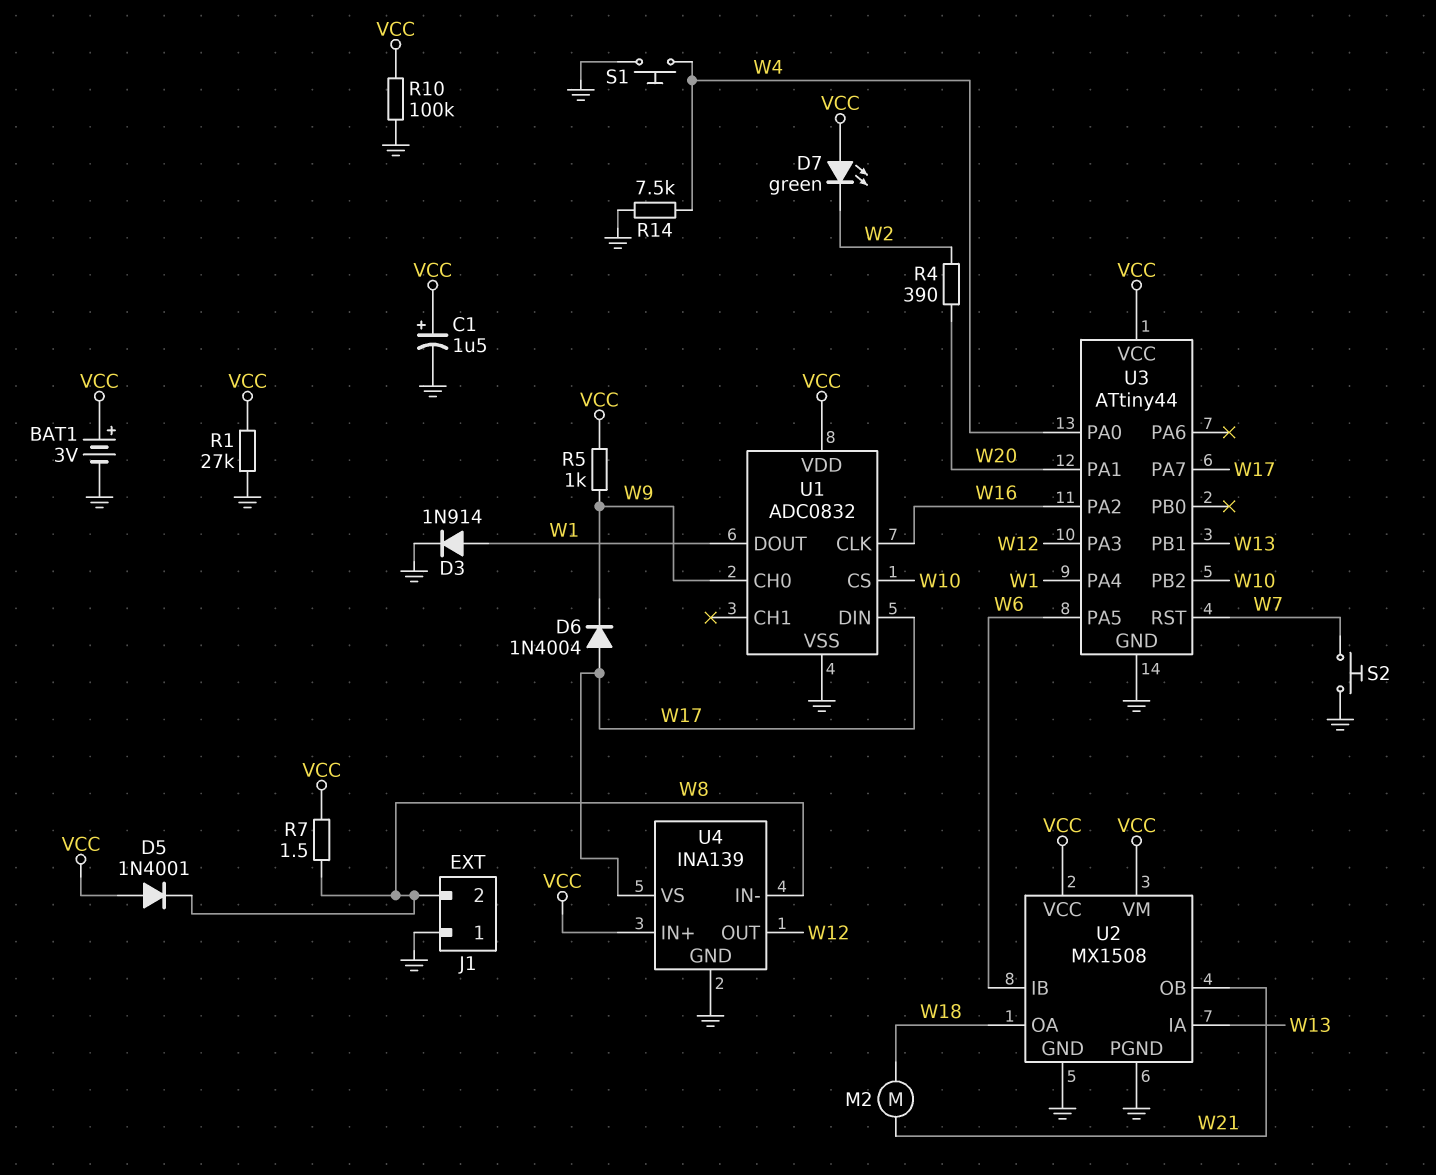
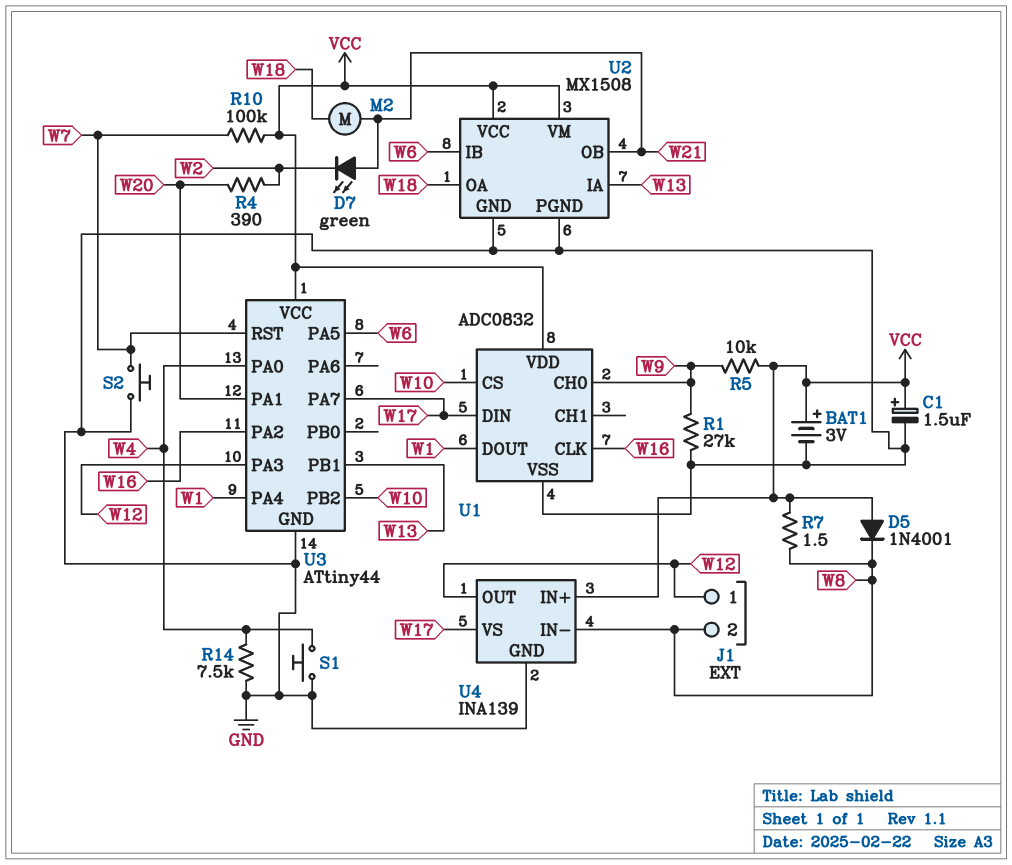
D3: diode 1N914 (A W1, K GND) -> none
D6: diode 1N4004 (A W17, K W9) -> none
D7: LED green (A VCC, K W2) -> LED green (A W21, K W2)
J1 pin 1: GND -> W12
R1: 27k (GND, VCC) -> 27k (GND, W9)
R5: 1k (VCC, W9) -> 10k (VCC, W9)
R10: 100k (GND, VCC) -> 100k (VCC, W7)

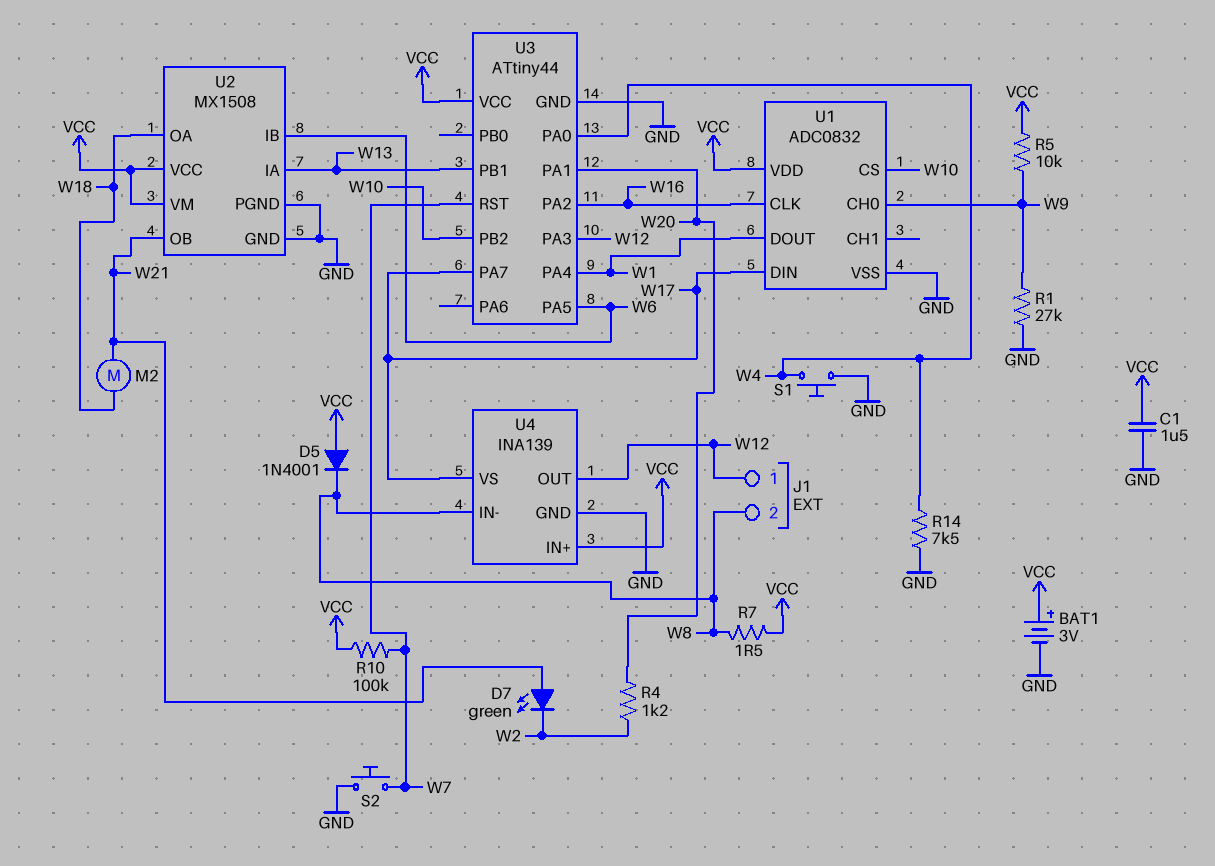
C1: 1.5uF (plus VCC, minus GND) -> 1.5uF (GND, VCC)
R4: 390 (W2, W20) -> 1.2k (W2, W20)

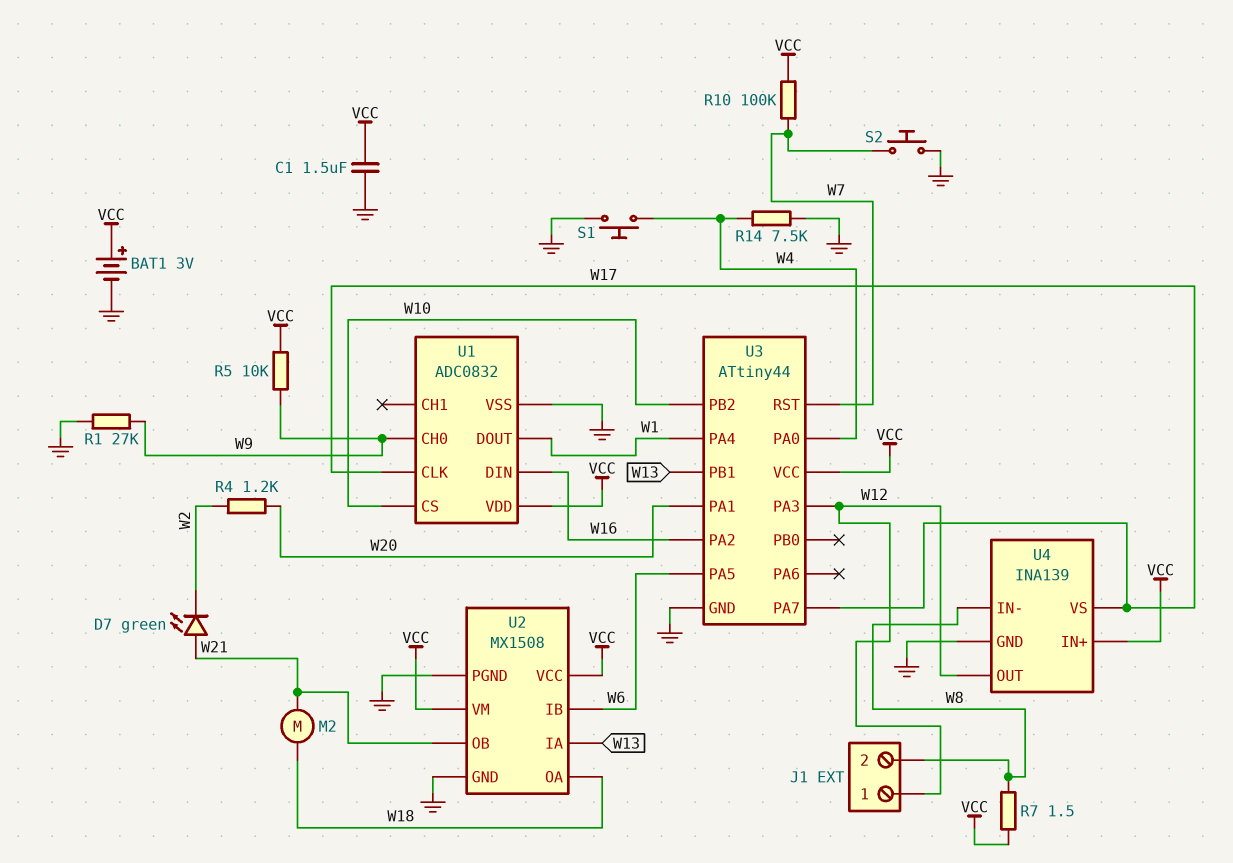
D5: diode 1N4001 (A VCC, K W8) -> none
U1 pin CLK: W16 -> W17
U1 pin DIN: W17 -> W16

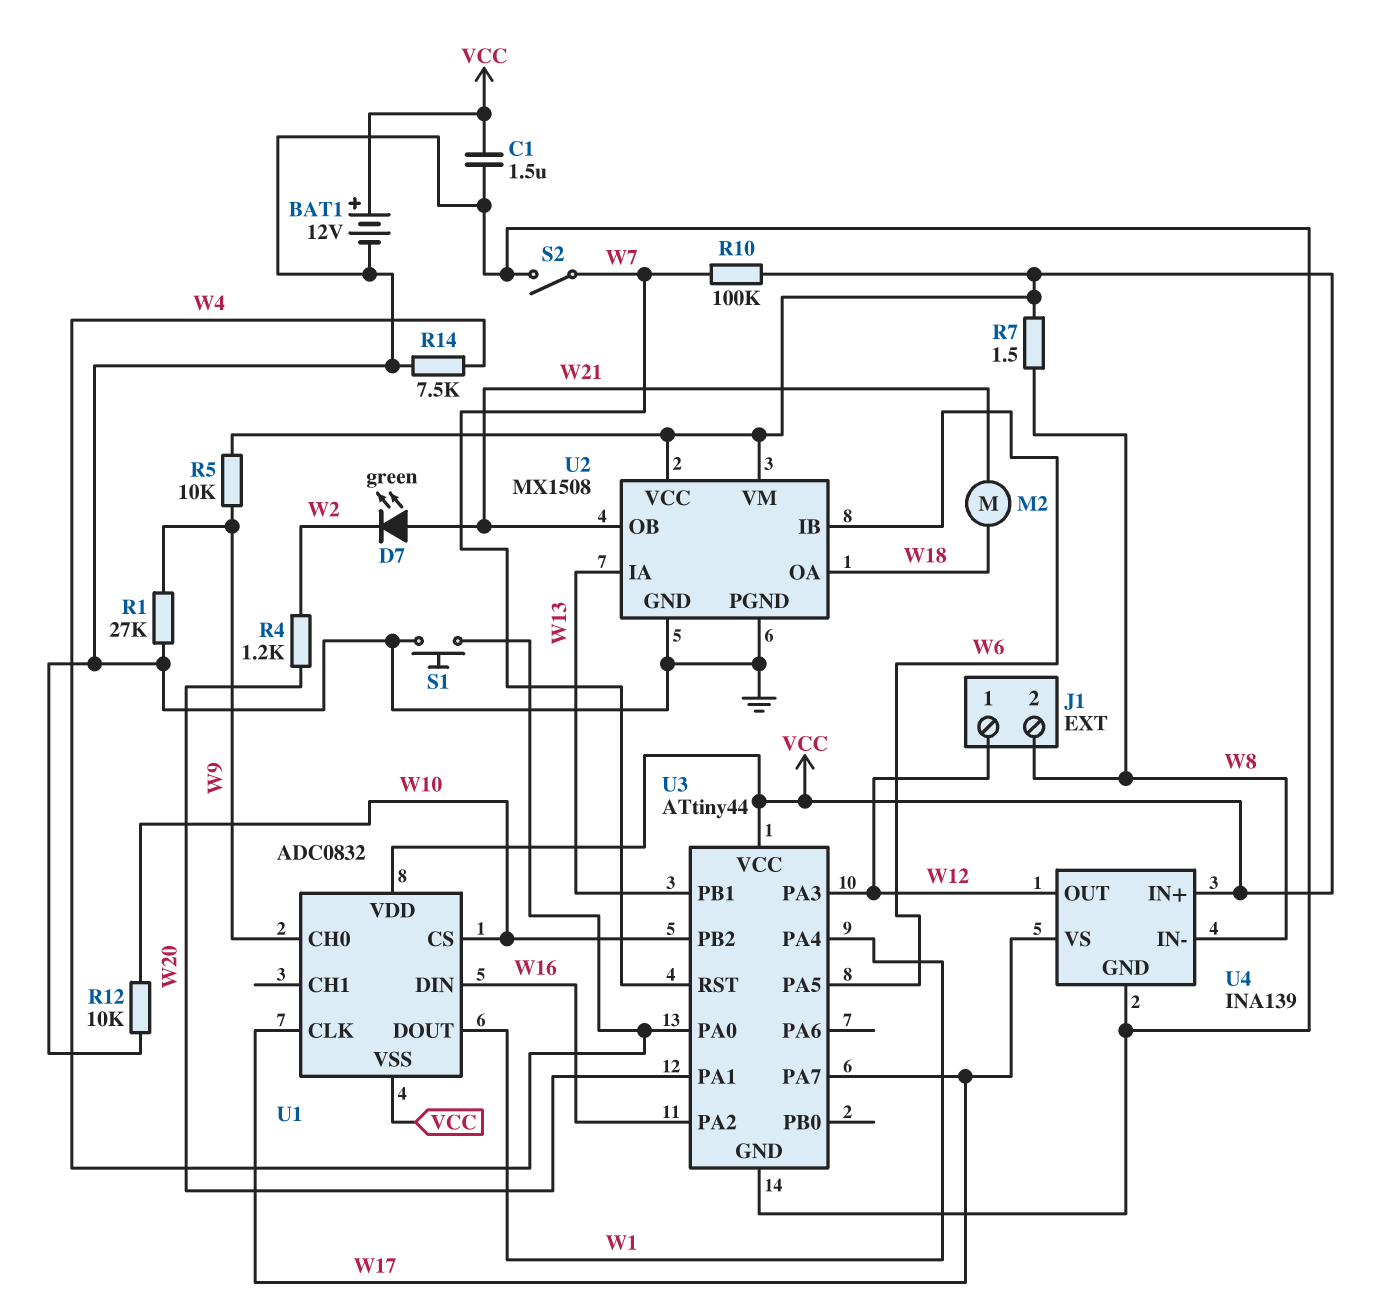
BAT1: 3V (plus VCC, minus GND) -> 12V (plus VCC, minus GND)
R12: none -> 10k (GND, W10)
S2: button (GND, W7) -> switch (GND, W7)
U1 pin VSS: GND -> VCC

